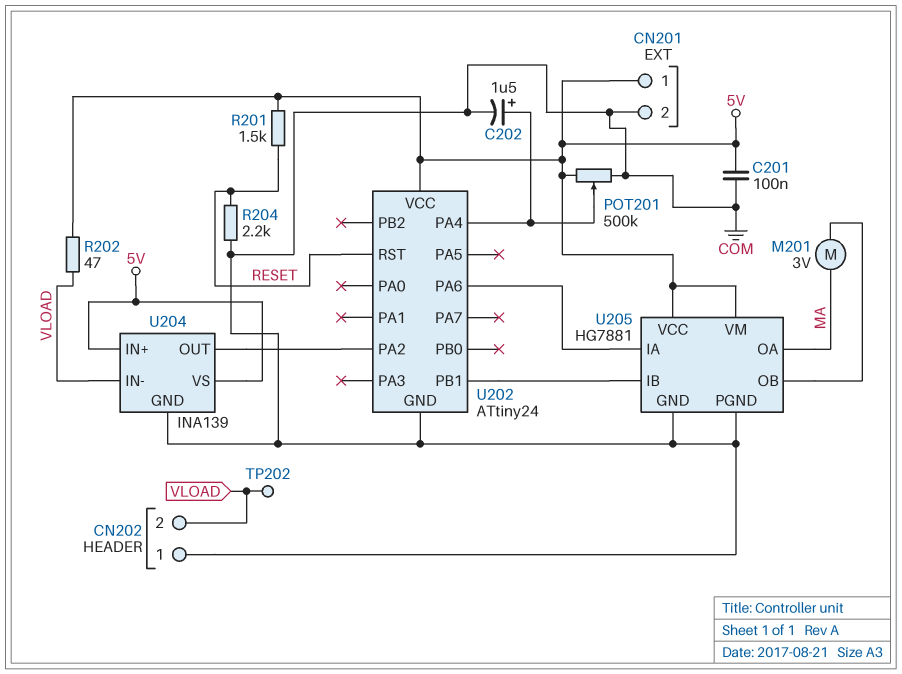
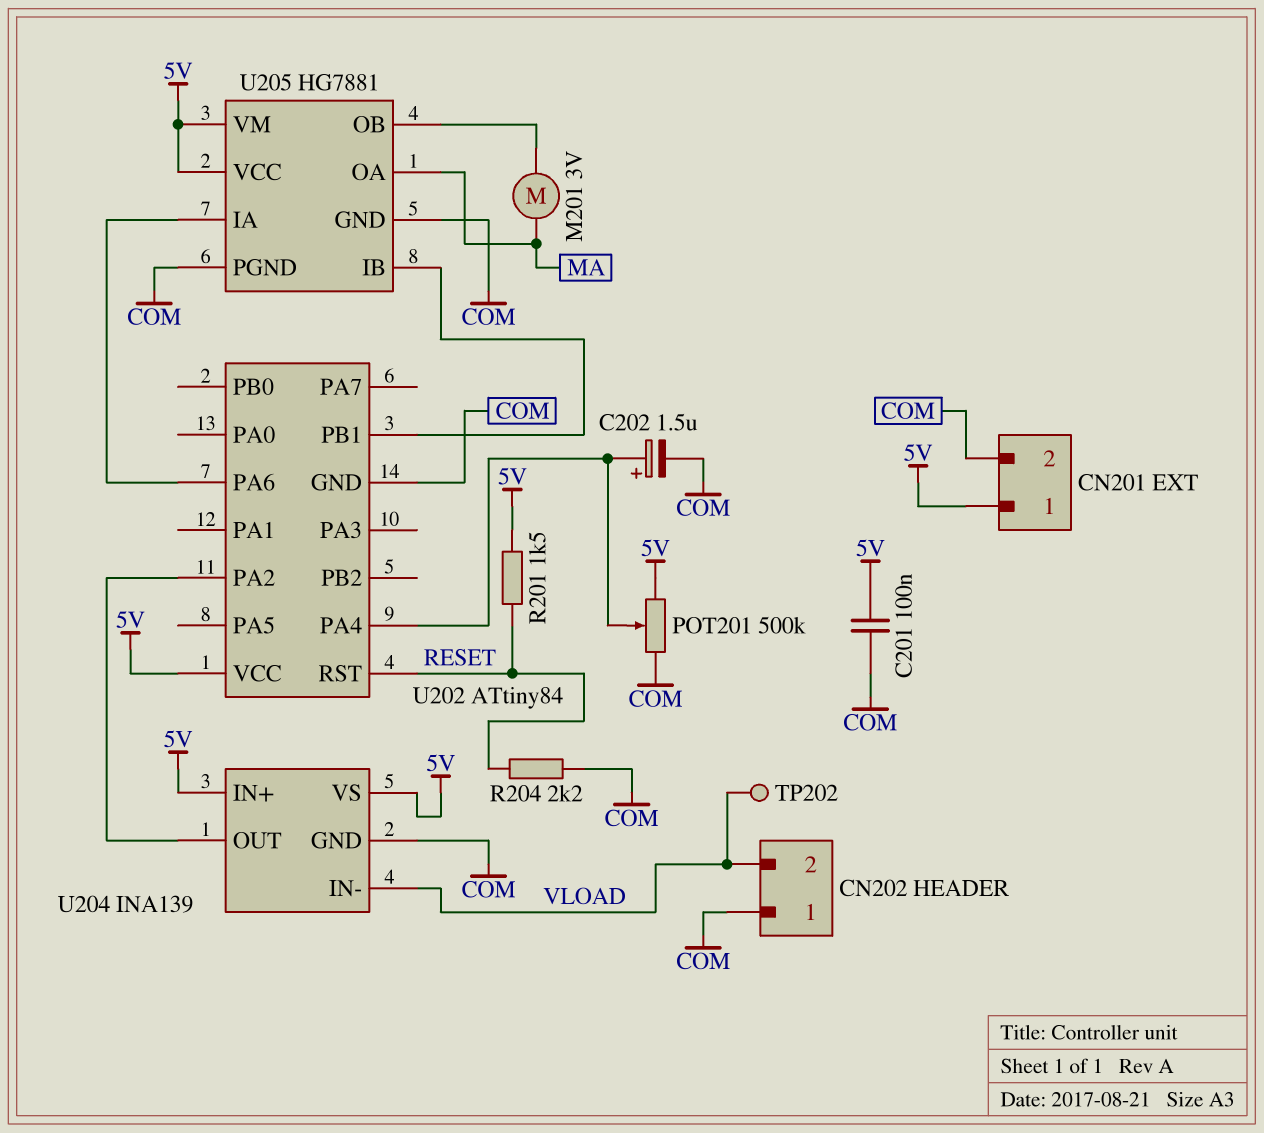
R202: 47 (5V, VLOAD) -> none
U202: ATtiny24 -> ATtiny84

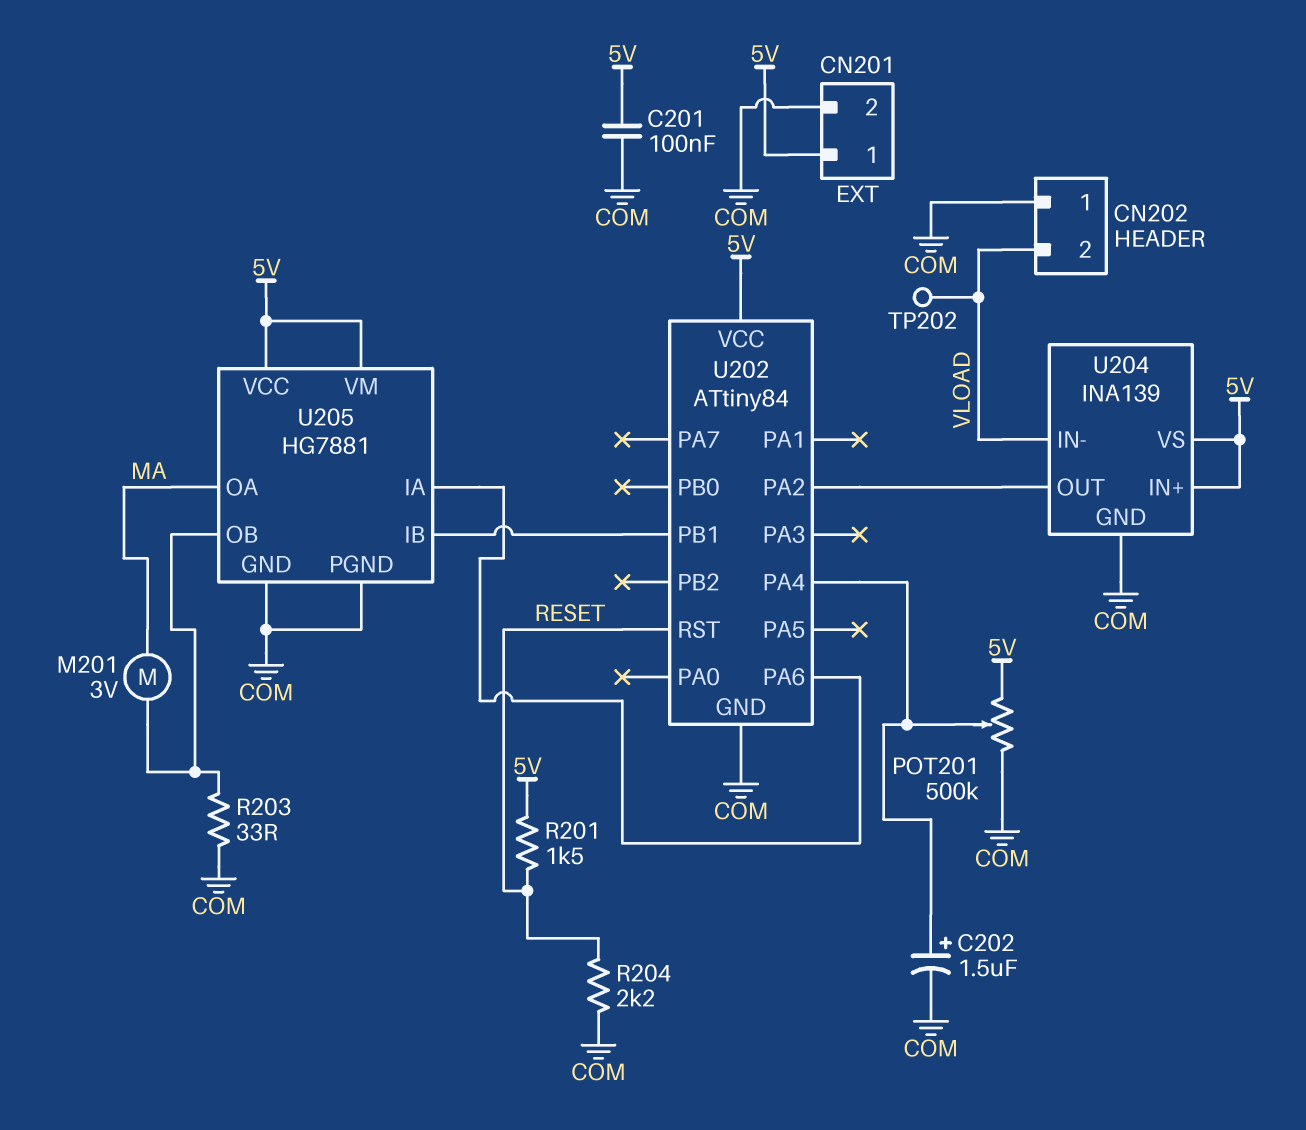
R203: none -> 33 (COM, U205/OB)

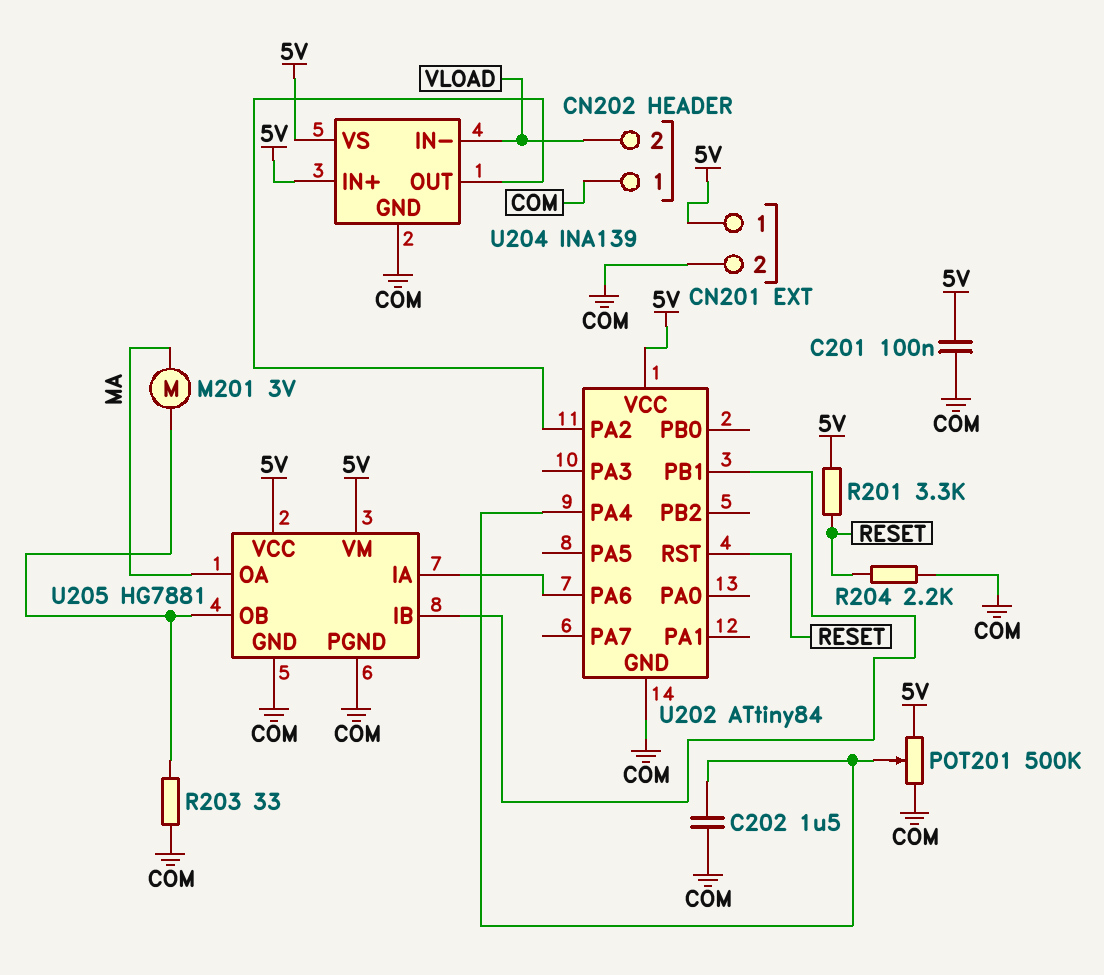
C202: 1.5uF (plus U202/PA4, minus COM) -> 1.5uF (COM, U202/PA4)
R201: 1.5k (5V, RESET) -> 3.3k (5V, RESET)
TP202: test point (VLOAD) -> none

